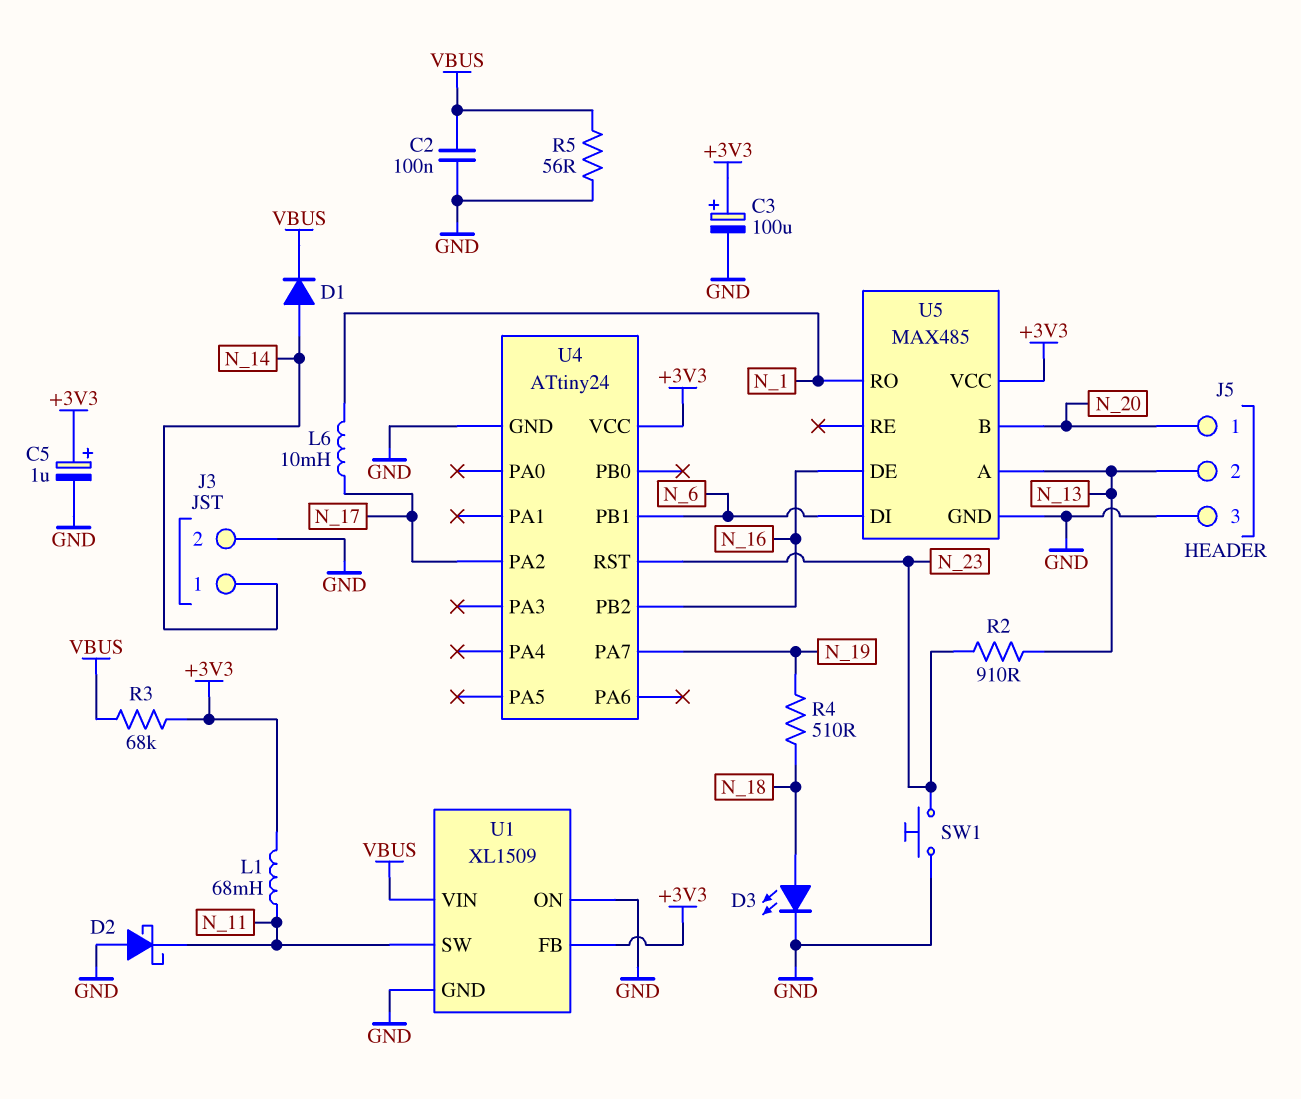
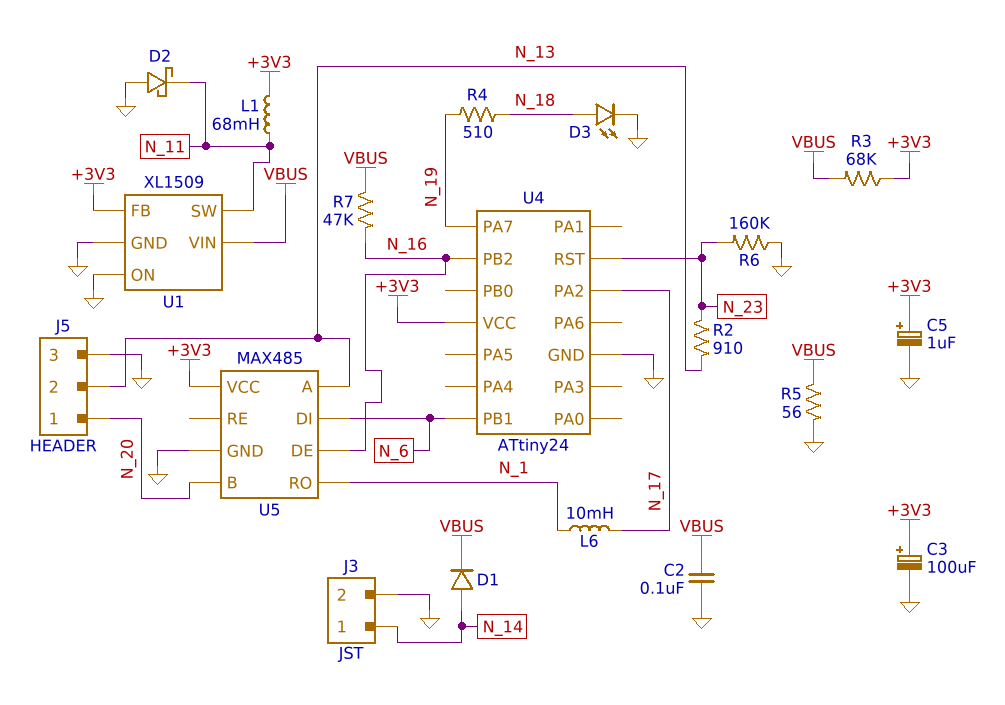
R6: none -> 160k (GND, N_23)
R7: none -> 47k (N_16, VBUS)
SW1: button (GND, N_23) -> none

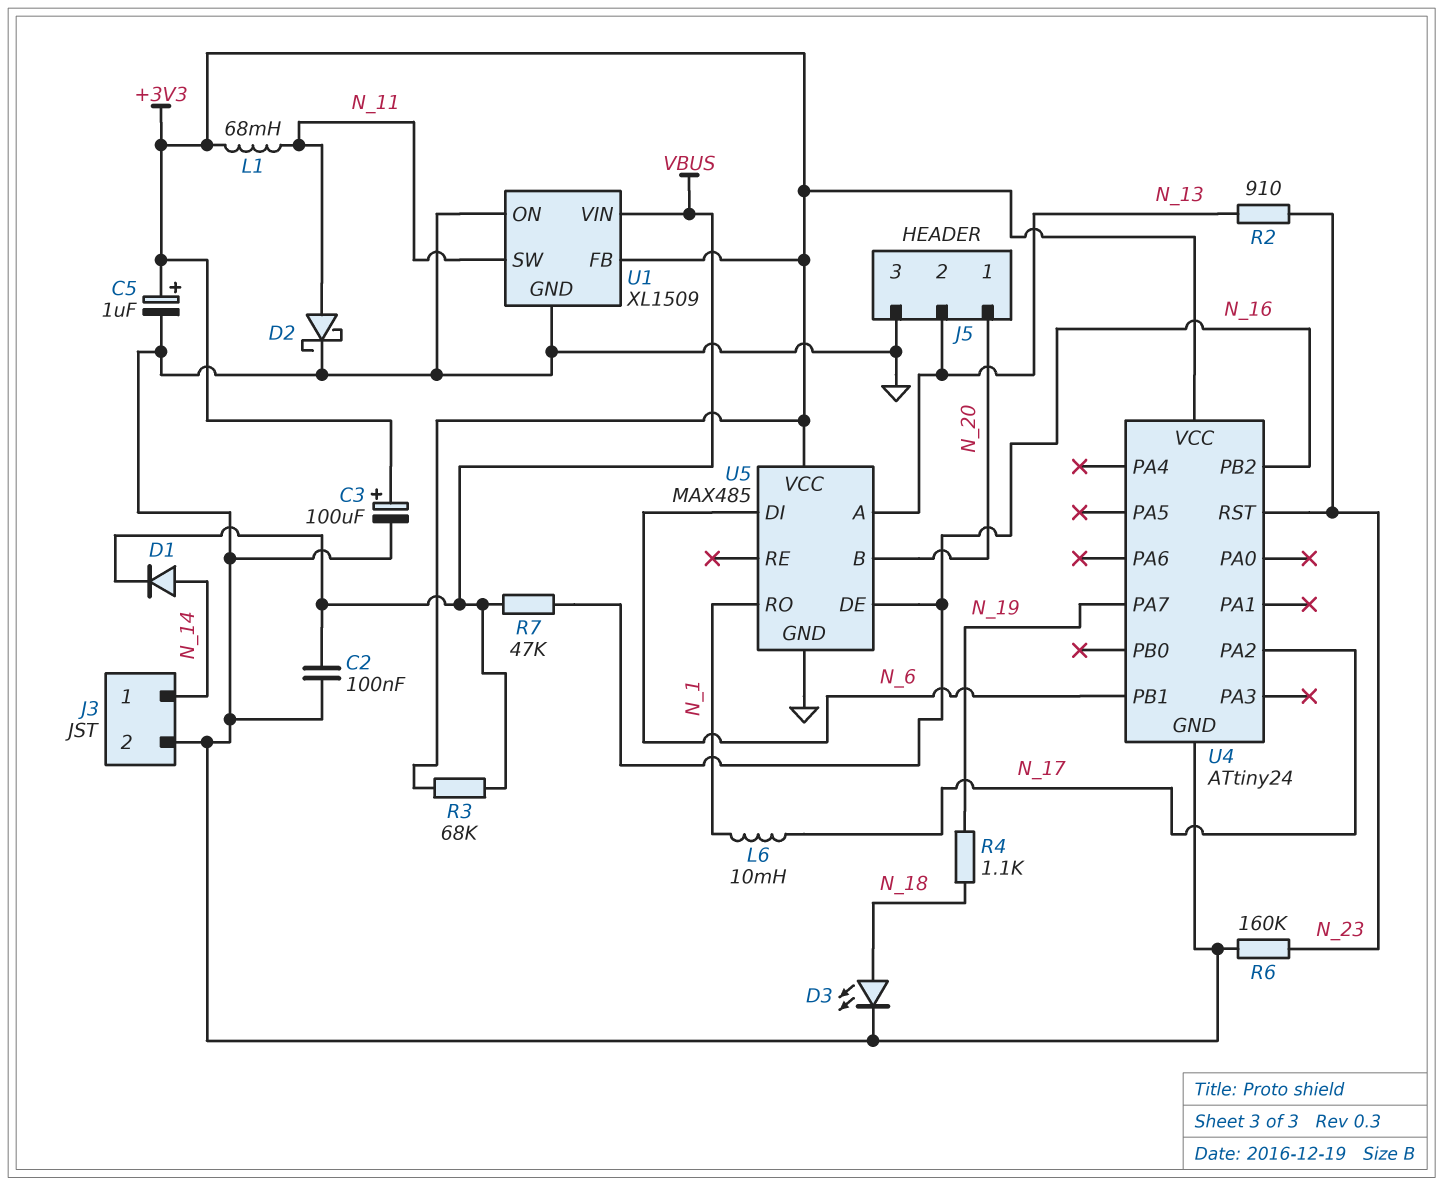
D2: schottky (A GND, K N_11) -> schottky (A N_11, K GND)
R4: 510 (N_18, N_19) -> 1.1k (N_18, N_19)
R5: 56 (GND, VBUS) -> none

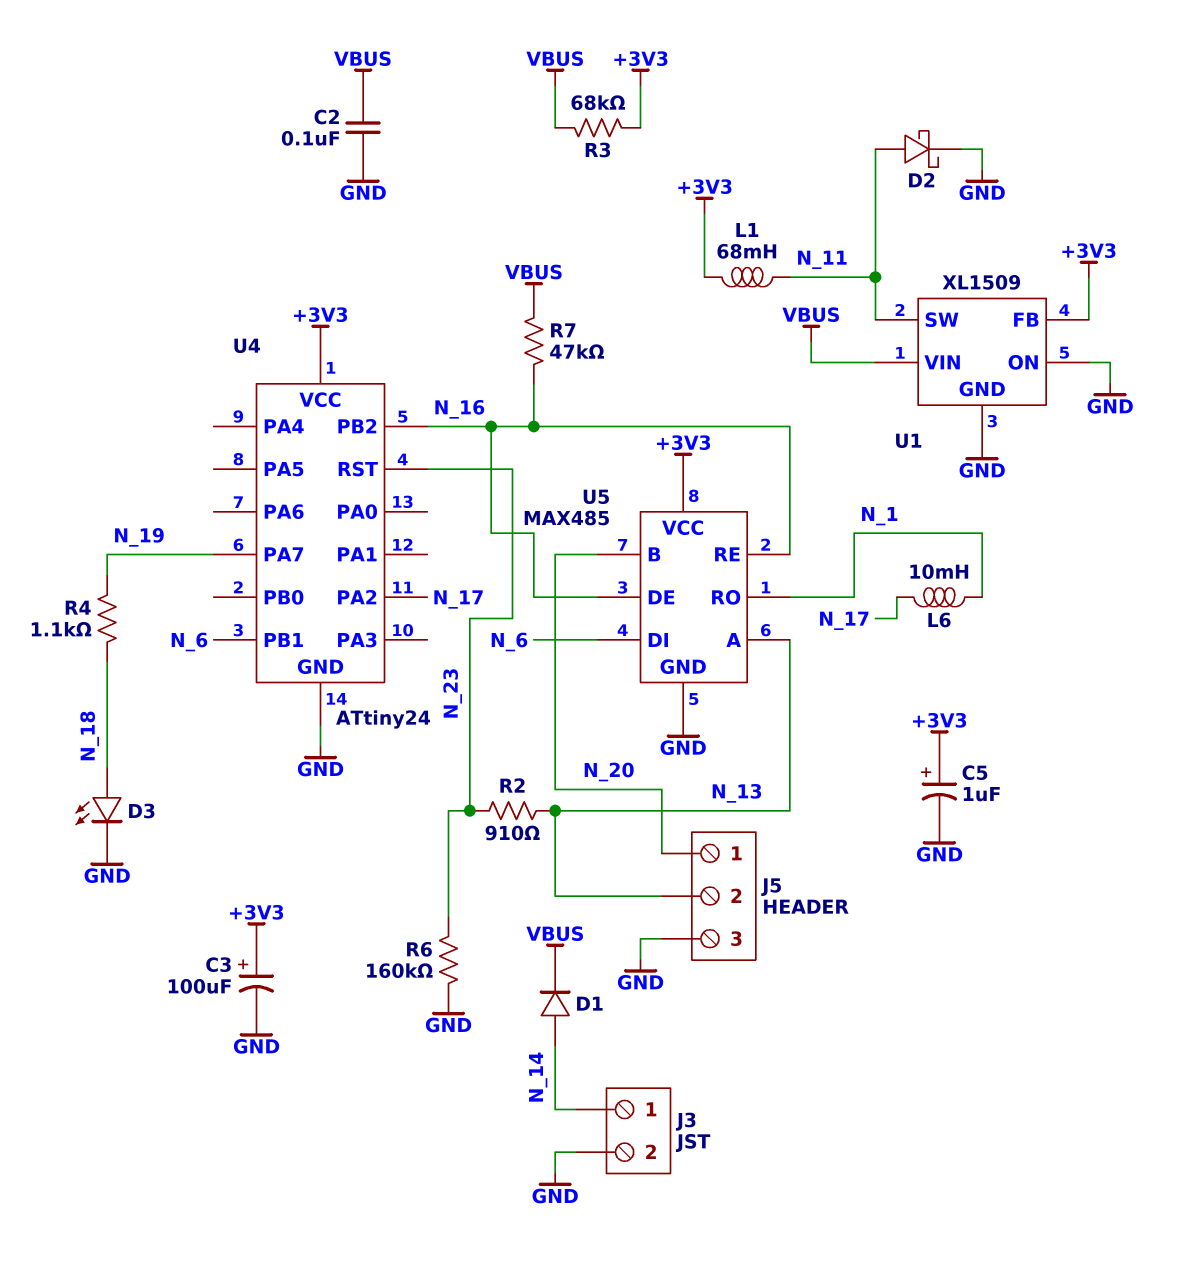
U5 pin RE: none -> N_16

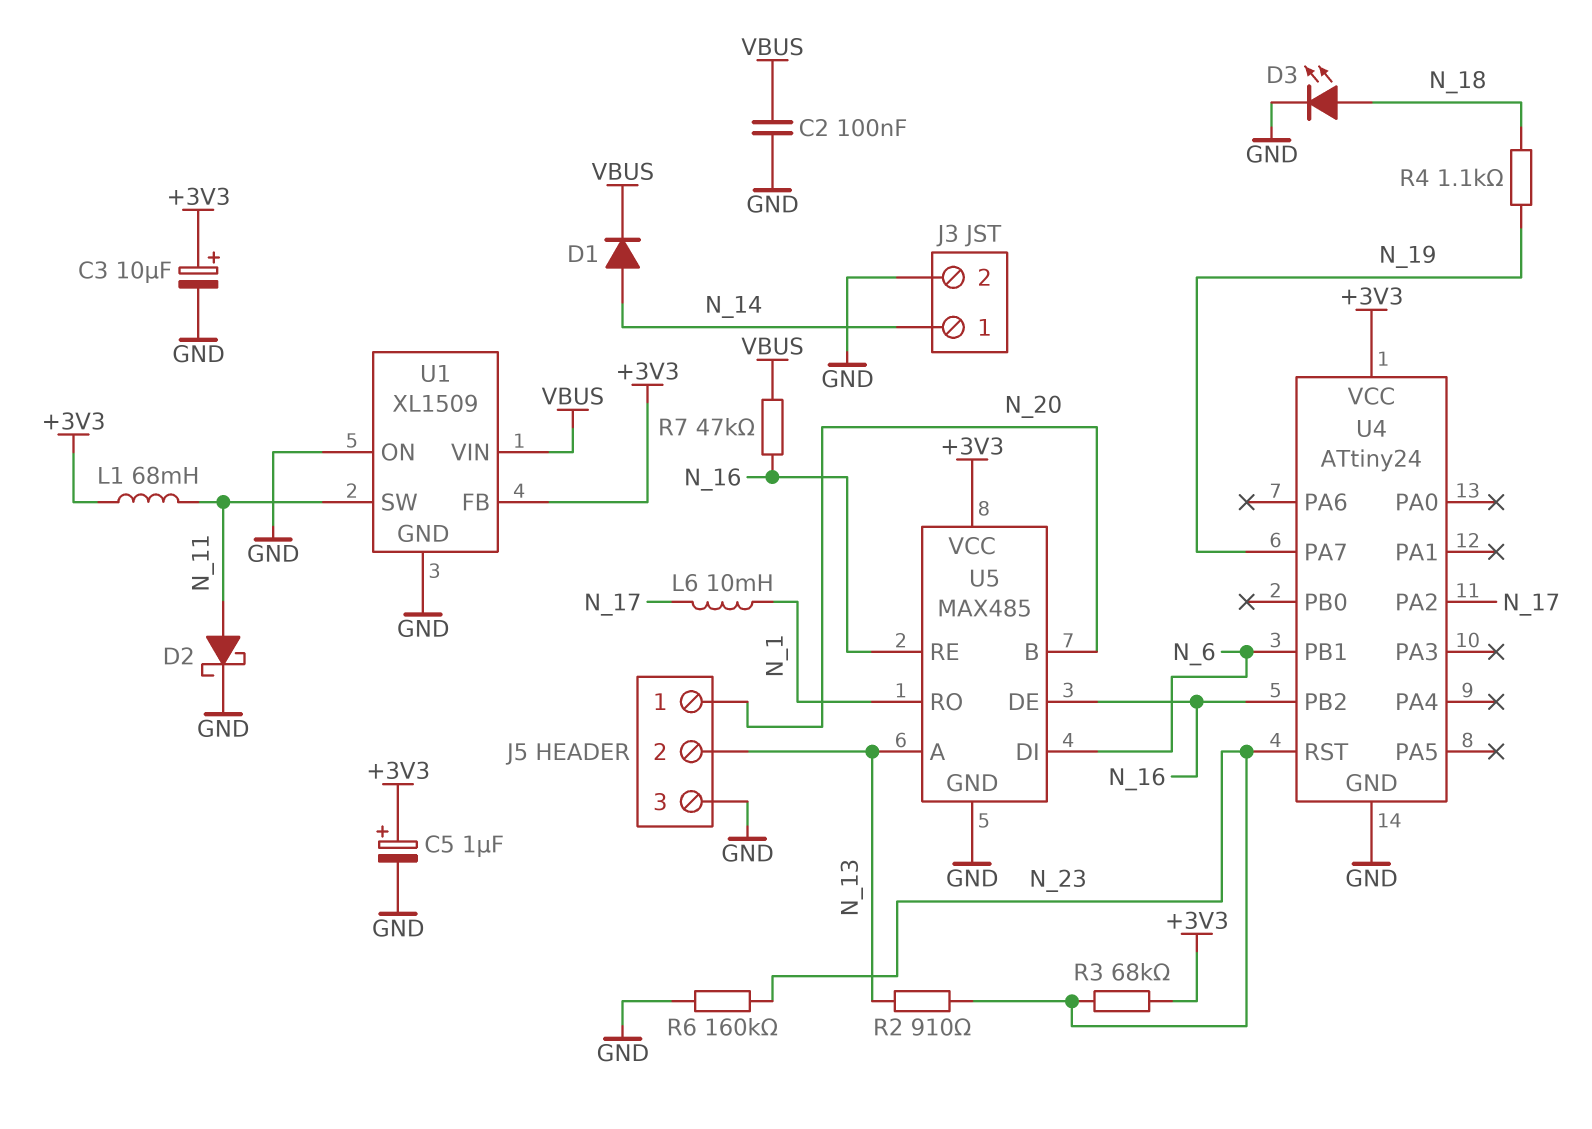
C3: 100uF (plus +3V3, minus GND) -> 10uF (plus +3V3, minus GND)
R3: 68k (+3V3, VBUS) -> 68k (+3V3, N_23)

